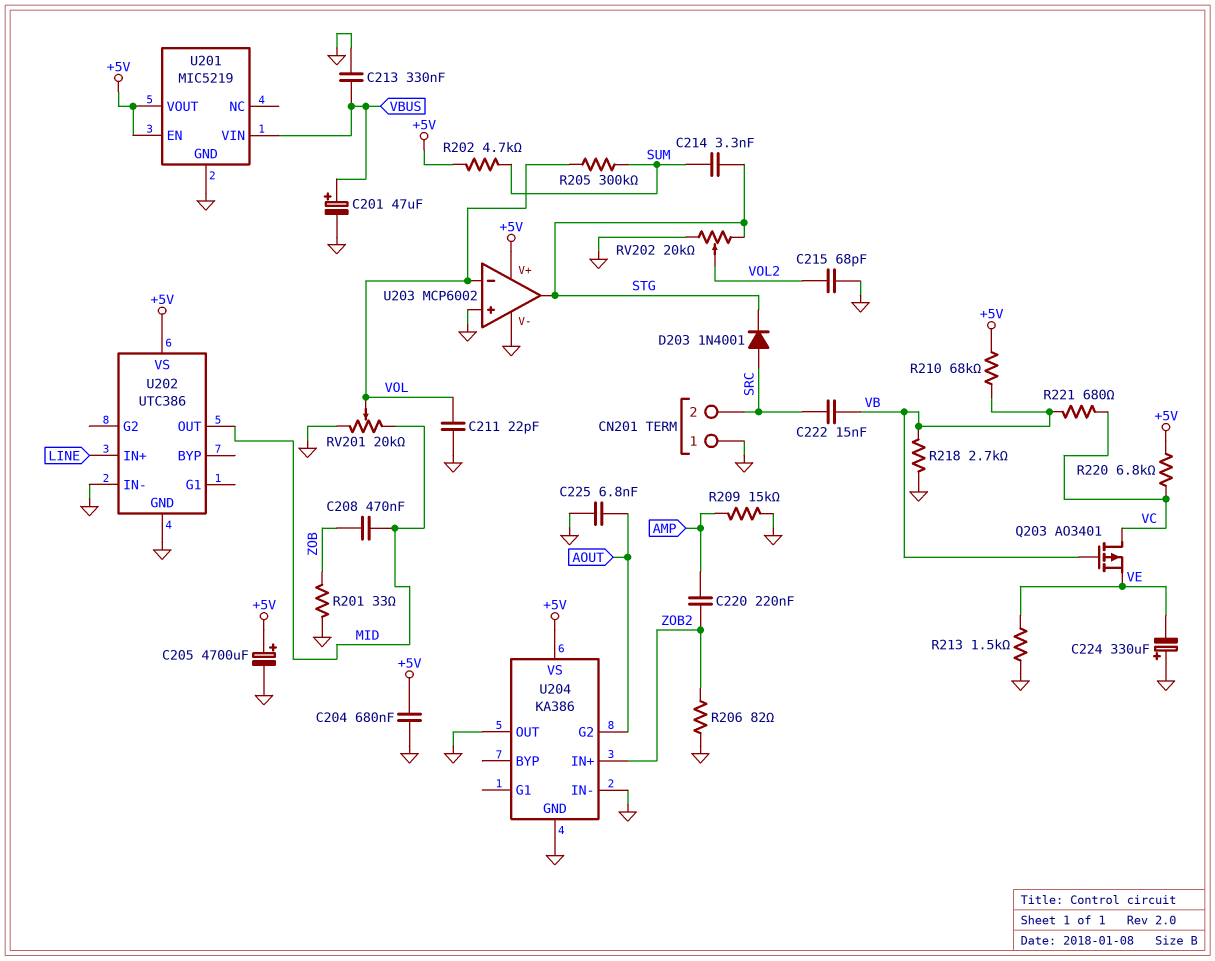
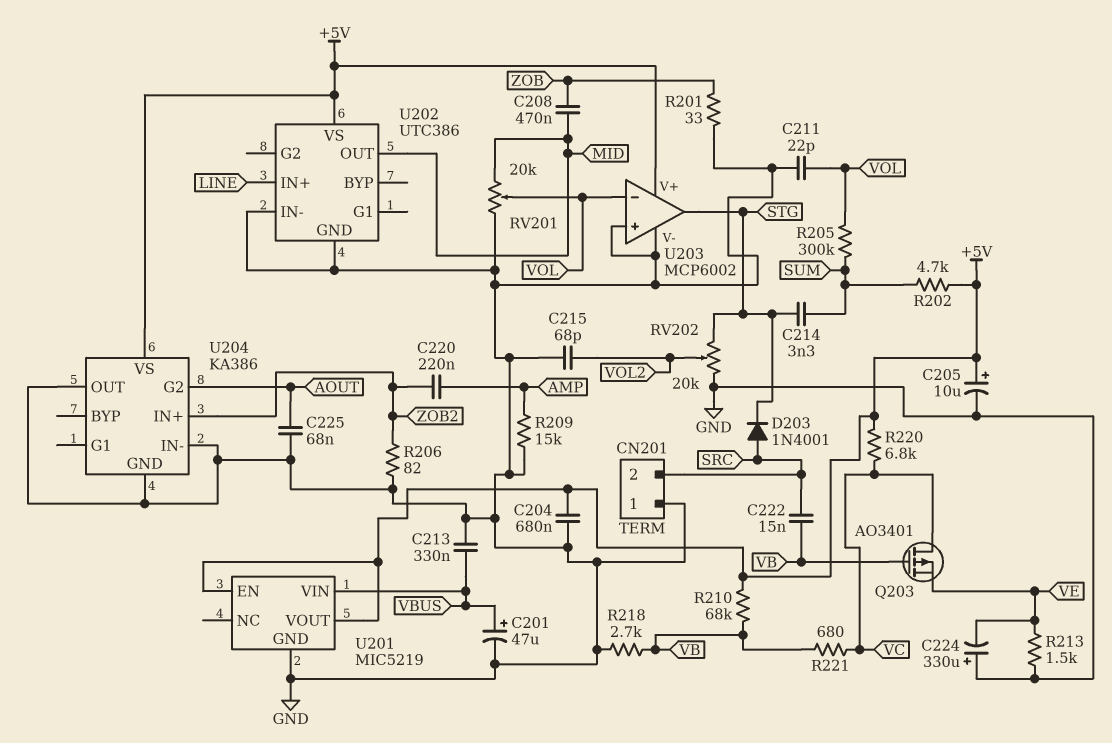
C205: 4700uF (plus +5V, minus GND) -> 10uF (plus +5V, minus GND)
C225: 6.8nF (AOUT, GND) -> 68nF (AOUT, GND)

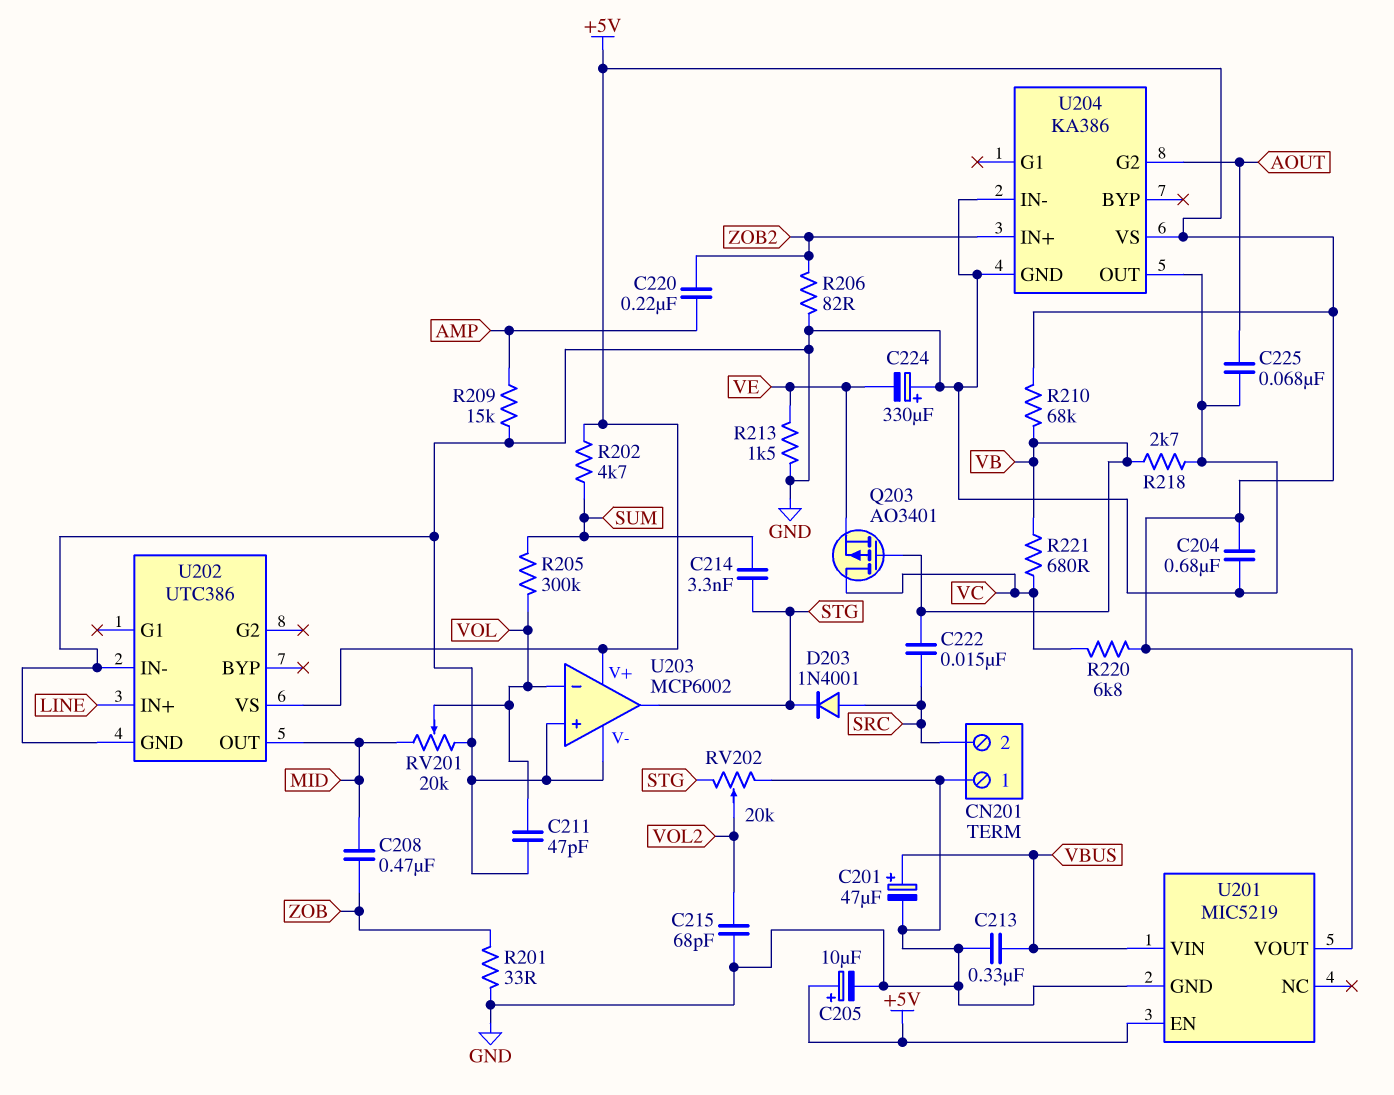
C211: 22pF (GND, VOL) -> 47pF (GND, VOL)

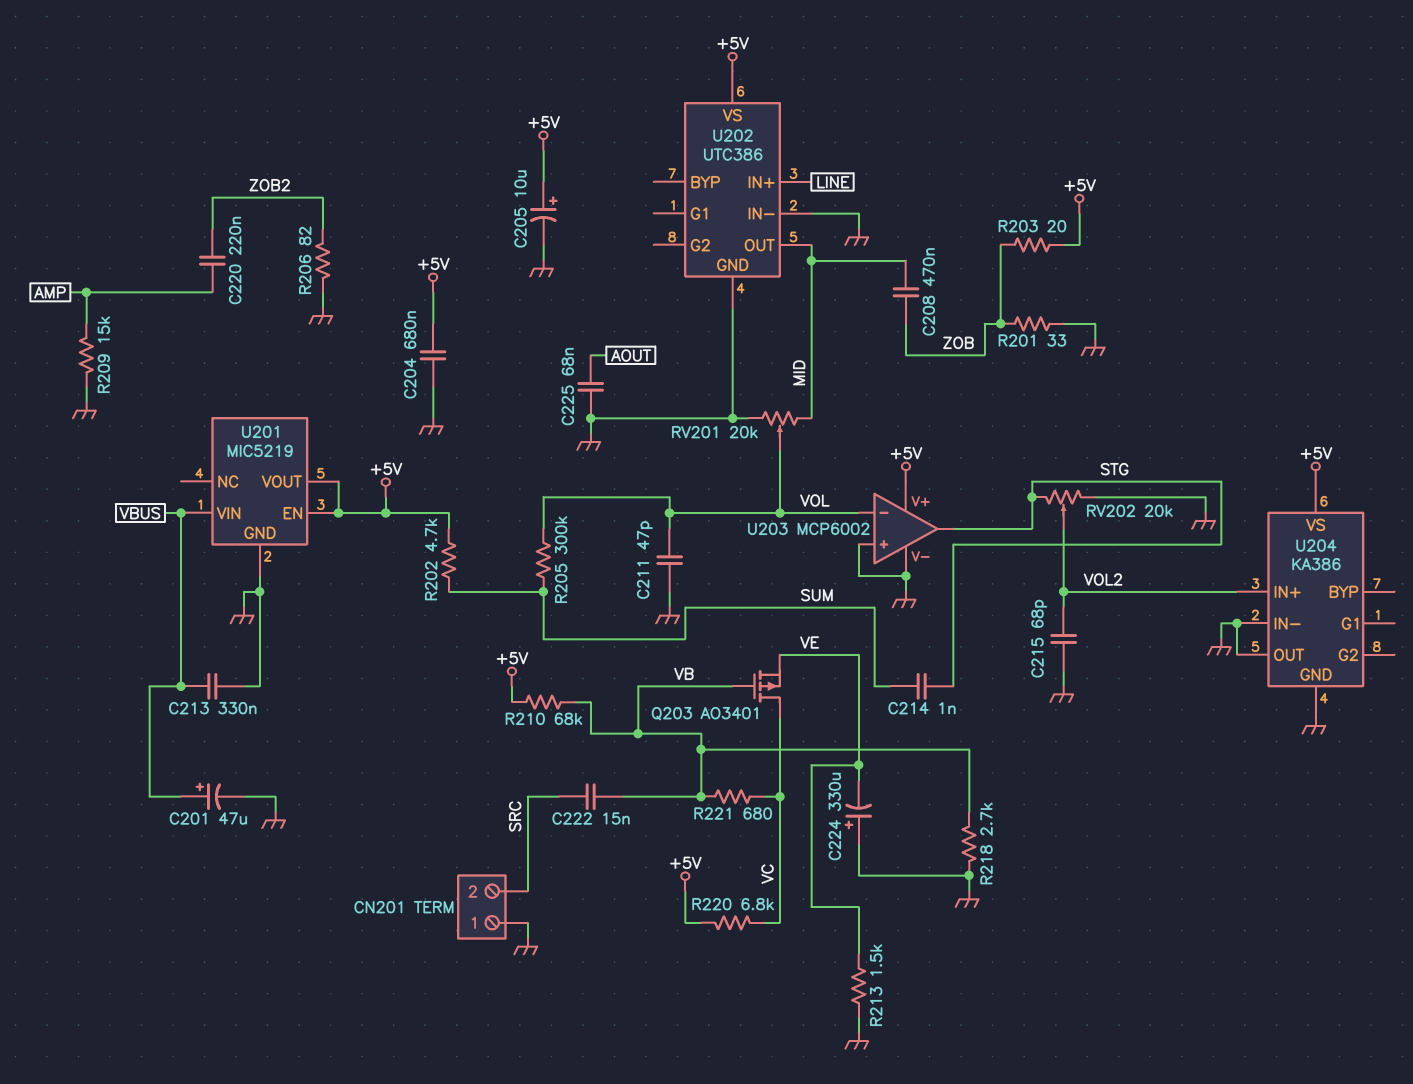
C214: 3.3nF (STG, SUM) -> 1nF (STG, SUM)
D203: diode 1N4001 (A SRC, K STG) -> none
R203: none -> 20 (+5V, ZOB)
U204 pin G2: AOUT -> none
U204 pin IN+: ZOB2 -> VOL2

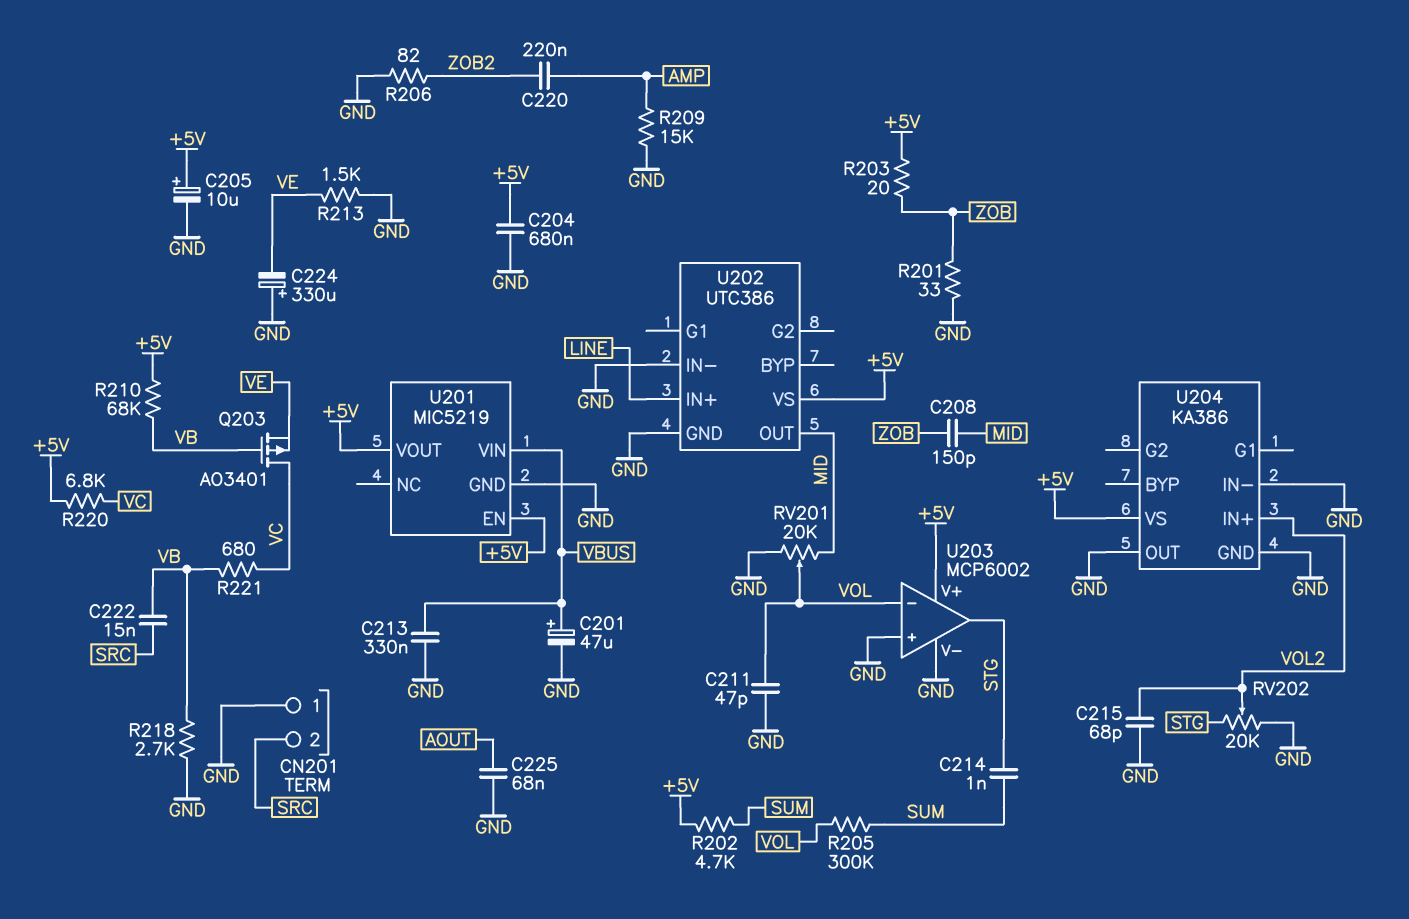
C208: 470nF (MID, ZOB) -> 150pF (MID, ZOB)

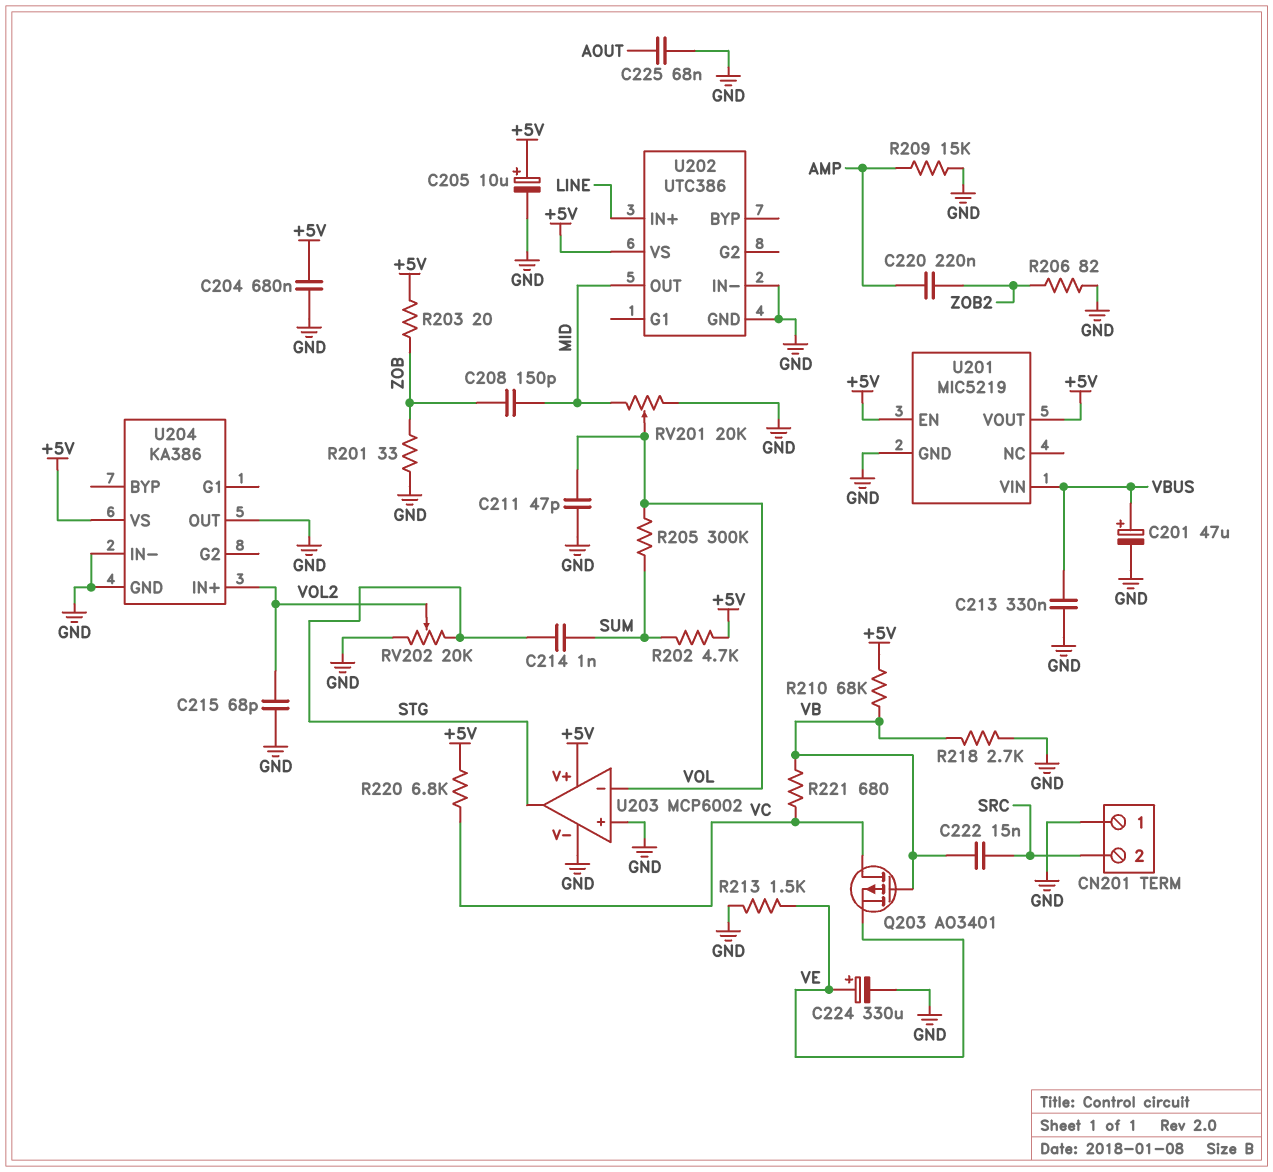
C224: 330uF (plus GND, minus VE) -> 330uF (plus VE, minus GND)

